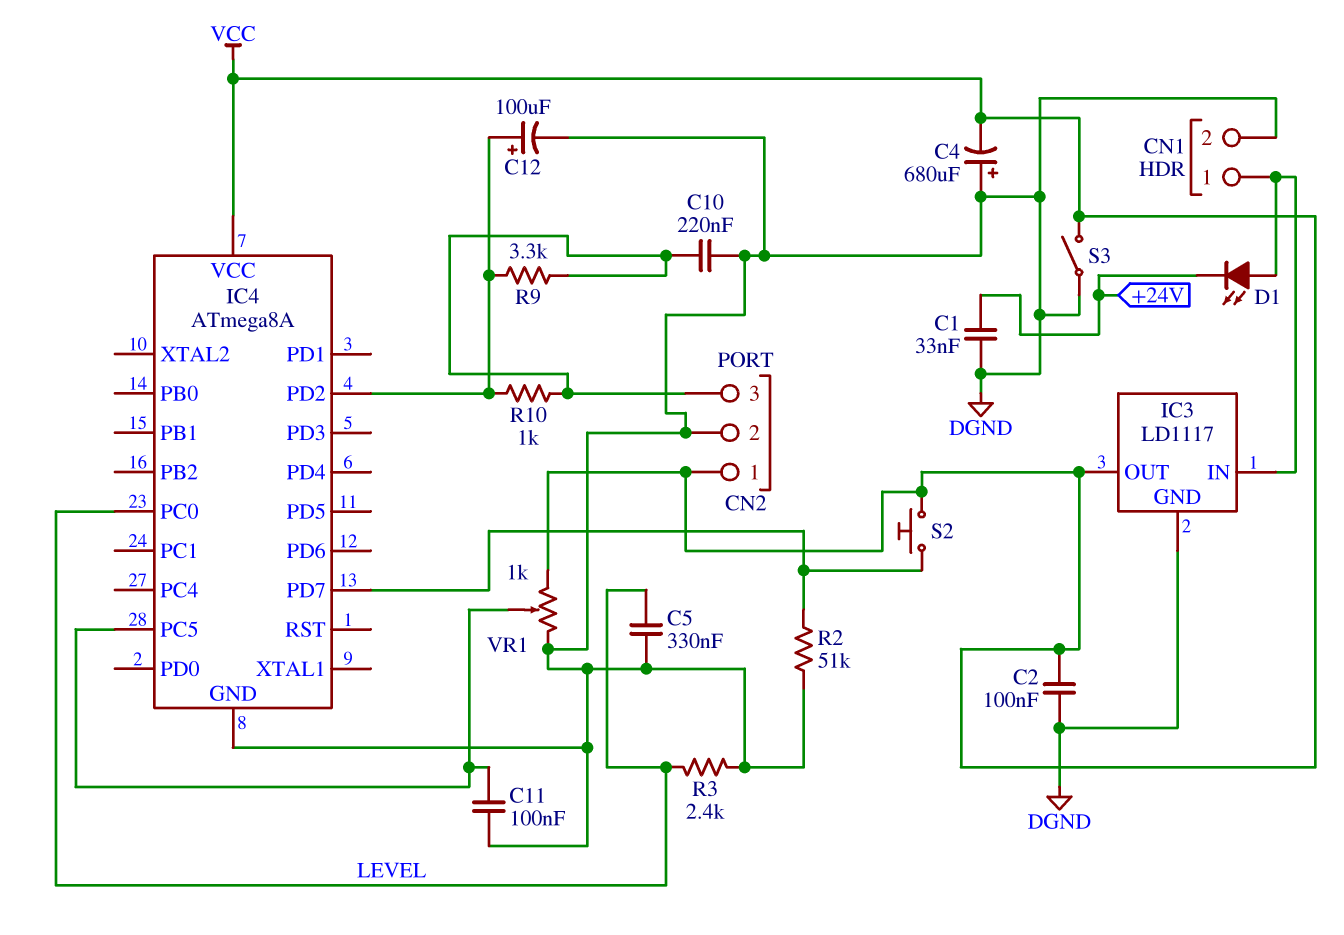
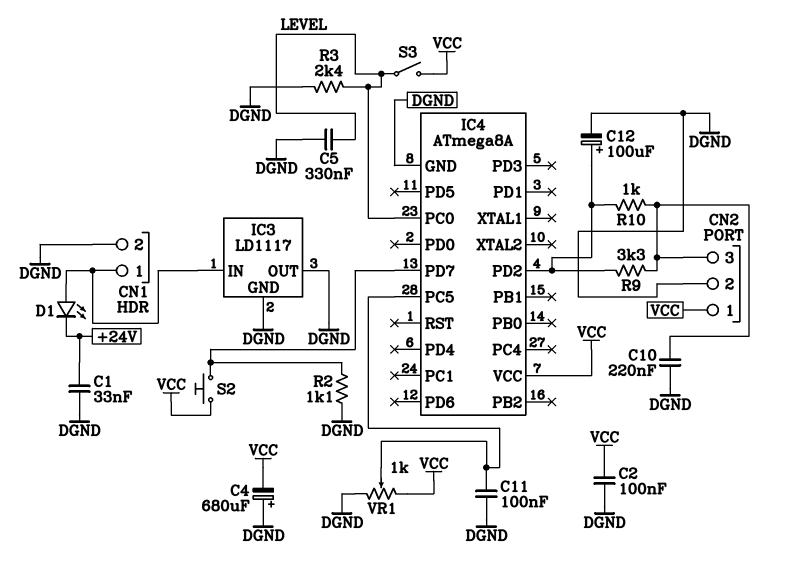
IC3 pin OUT: VCC -> DGND
R2: 51k (DGND, IC4/PD7) -> 1.1k (DGND, IC4/PD7)
S3: switch (DGND, VCC) -> switch (LEVEL, VCC)

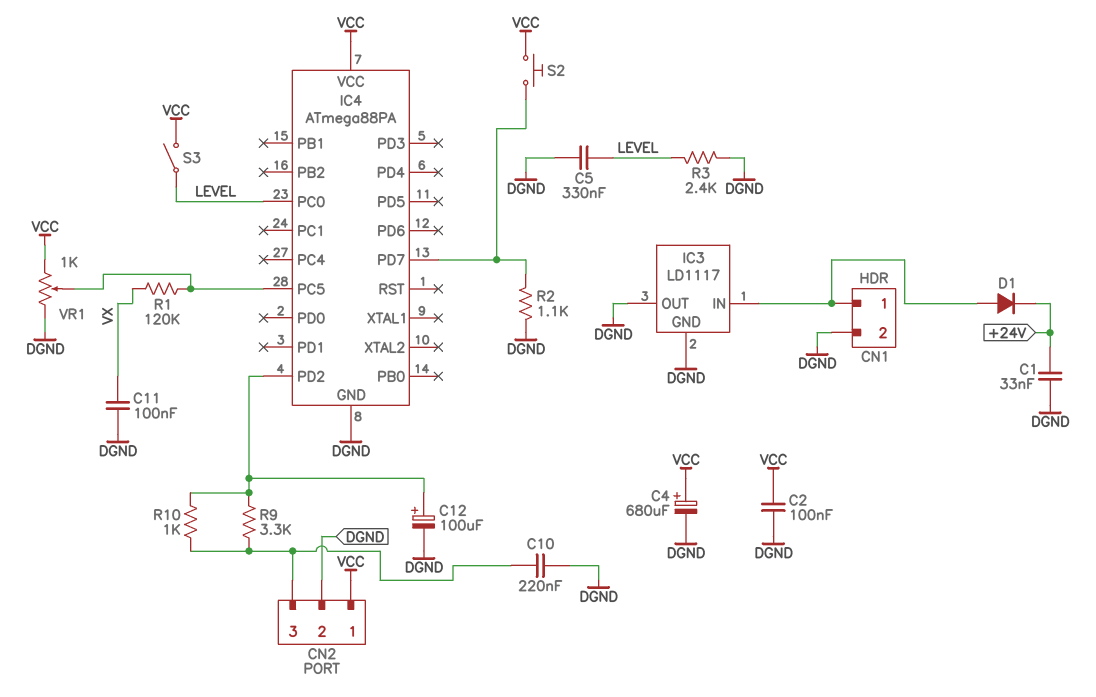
C4: 680uF (plus DGND, minus VCC) -> 680uF (plus VCC, minus DGND)
C11: 100nF (DGND, IC4/PC5) -> 100nF (DGND, VX)
D1: LED (A CN1/1, K +24V) -> diode (A CN1/1, K +24V)
IC4: ATmega8A -> ATmega88PA
R1: none -> 120k (IC4/PC5, VX)

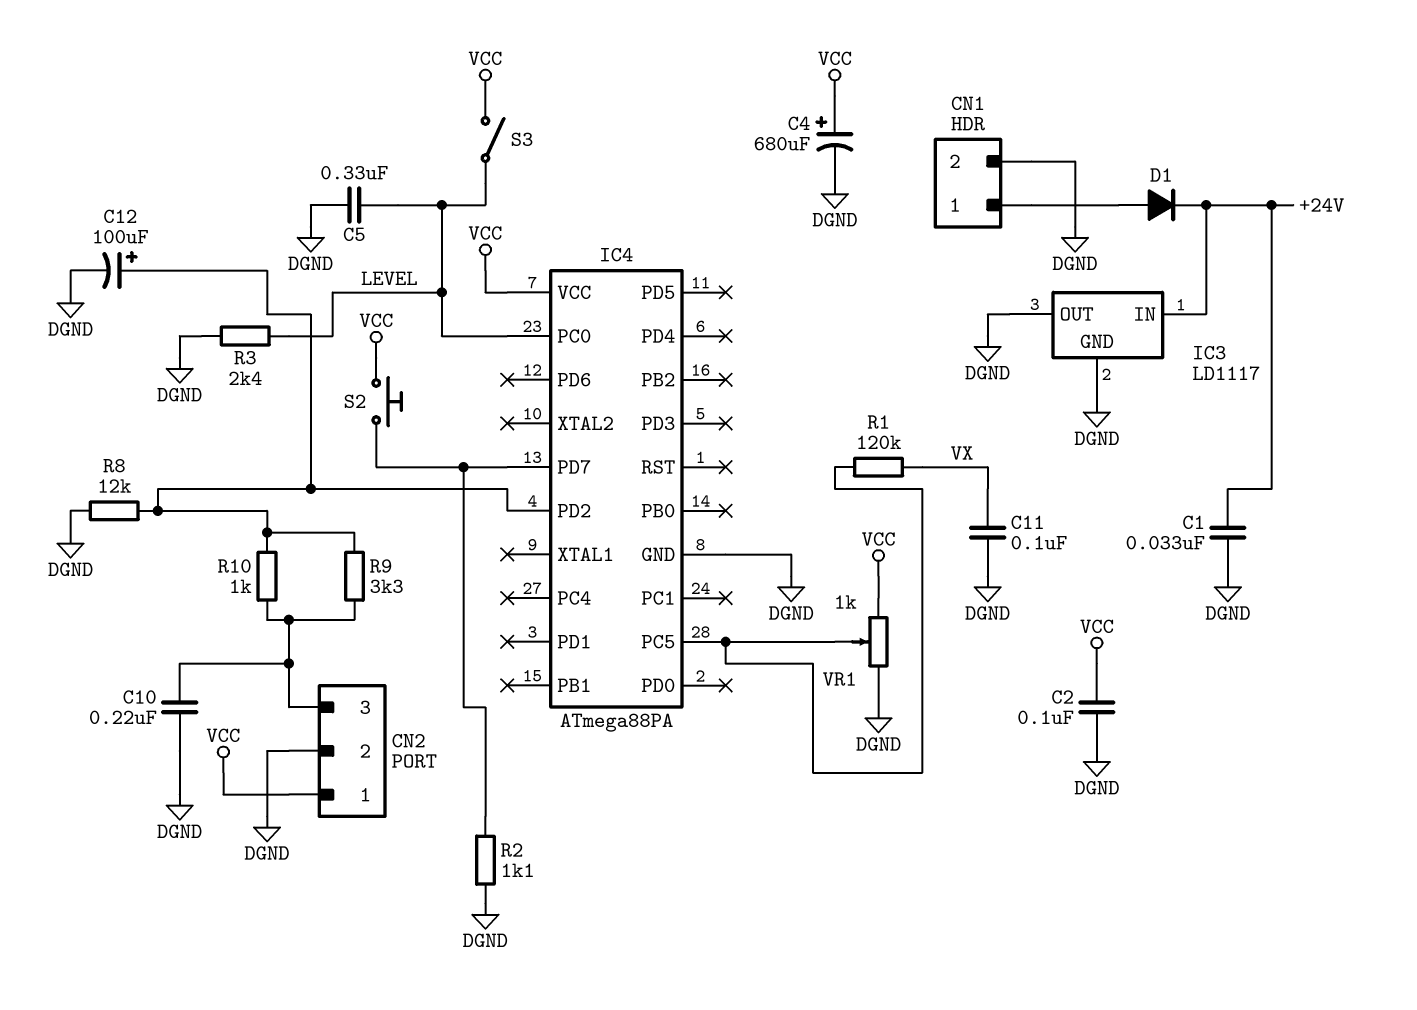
IC3 pin IN: CN1/1 -> +24V
R8: none -> 12k (DGND, IC4/PD2)

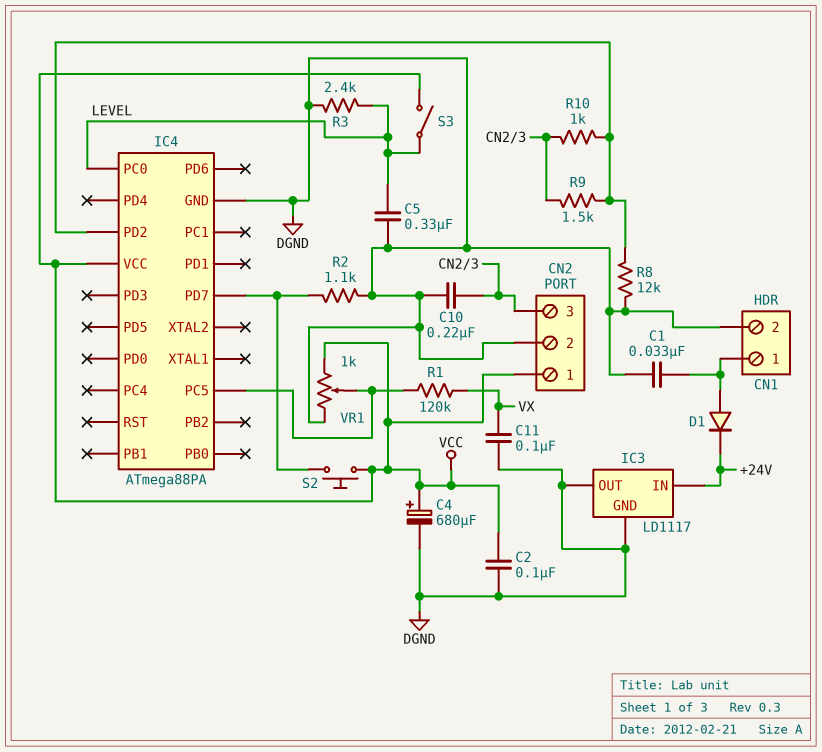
C1: 33nF (+24V, DGND) -> 33nF (CN1/1, DGND)
C12: 100uF (plus IC4/PD2, minus DGND) -> none
R9: 3.3k (CN2/3, IC4/PD2) -> 1.5k (CN2/3, IC4/PD2)

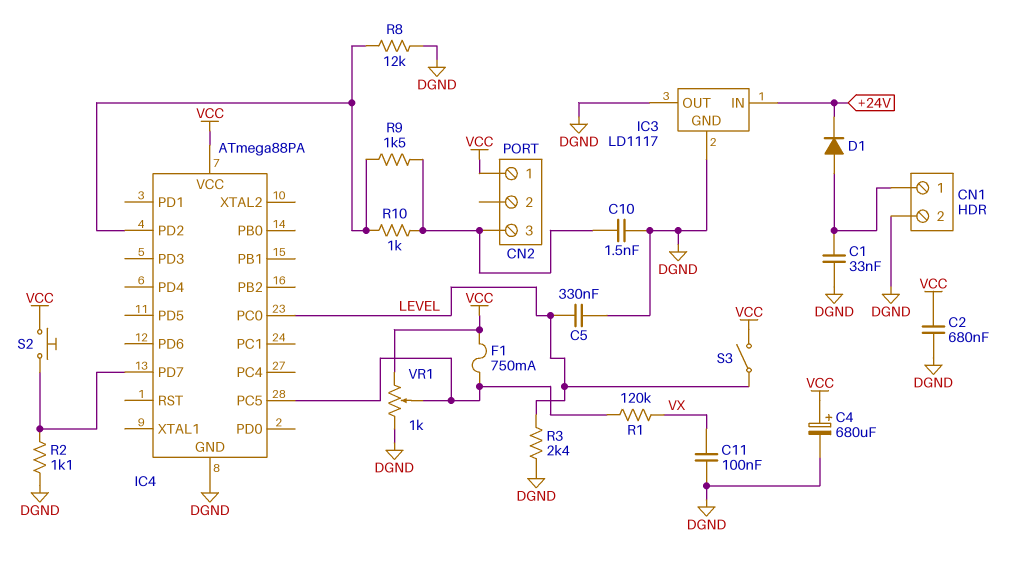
C2: 100nF (DGND, VCC) -> 680nF (DGND, VCC)
C10: 220nF (CN2/3, DGND) -> 1.5nF (CN2/3, DGND)
CN2 pin 2: DGND -> none
F1: none -> 750mA (IC4/PC5, VCC)

